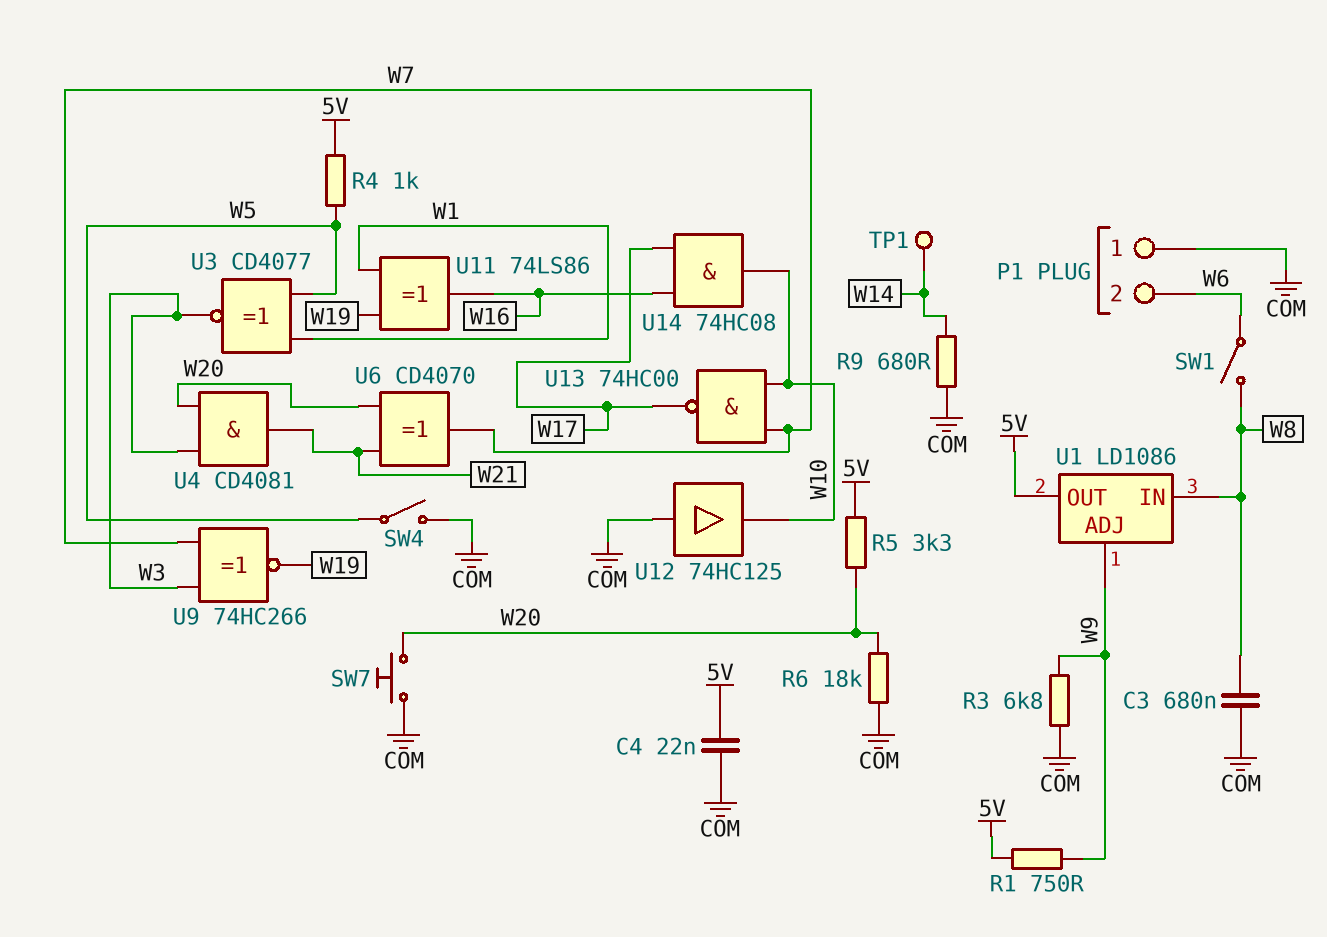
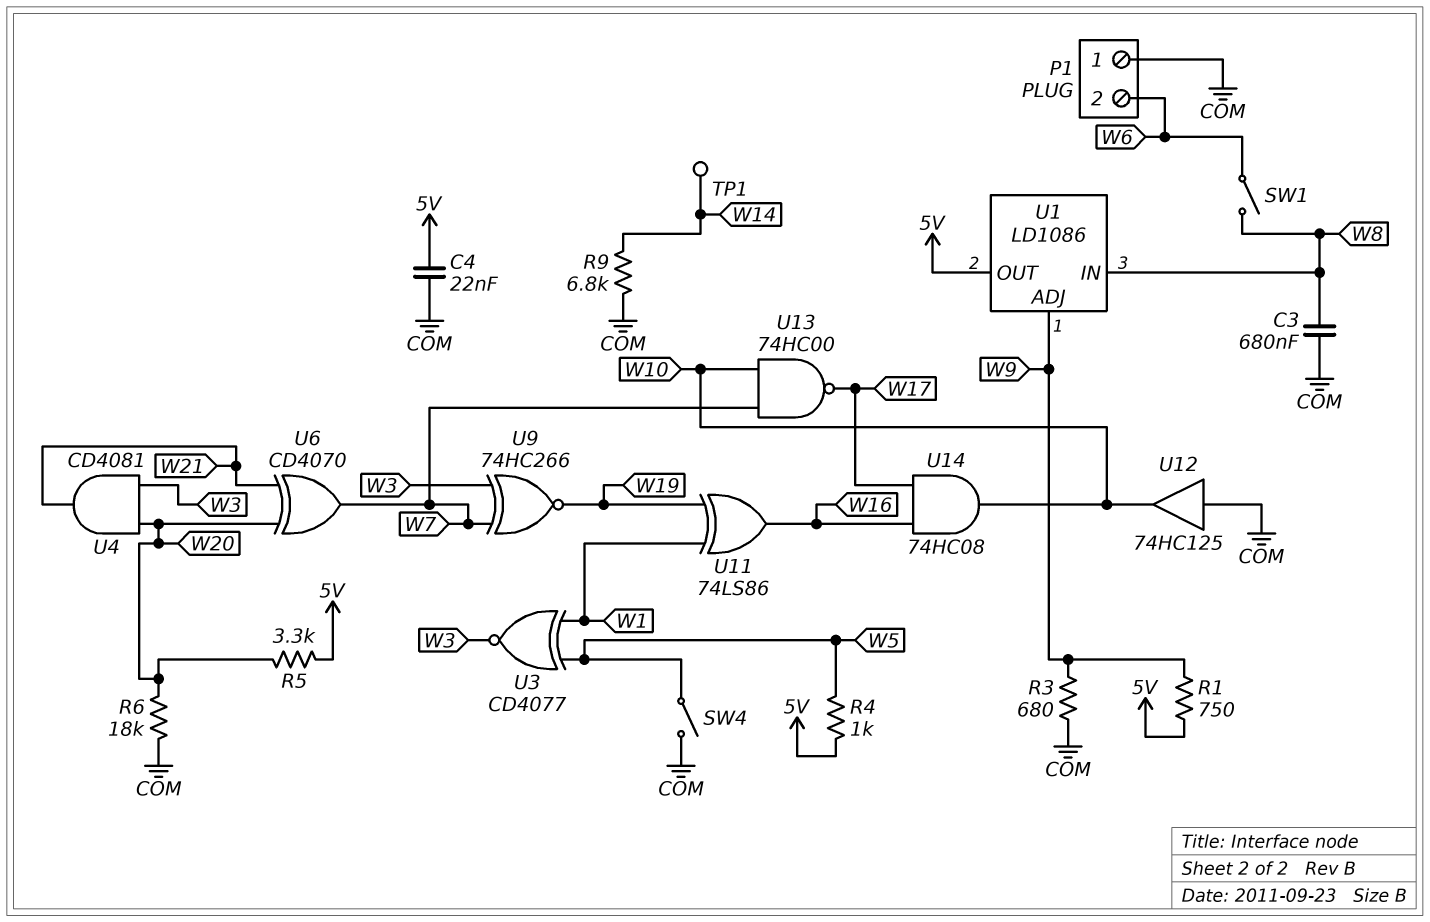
R3: 6.8k (COM, W9) -> 680 (COM, W9)
R9: 680 (COM, W14) -> 6.8k (COM, W14)
SW7: button (COM, W20) -> none

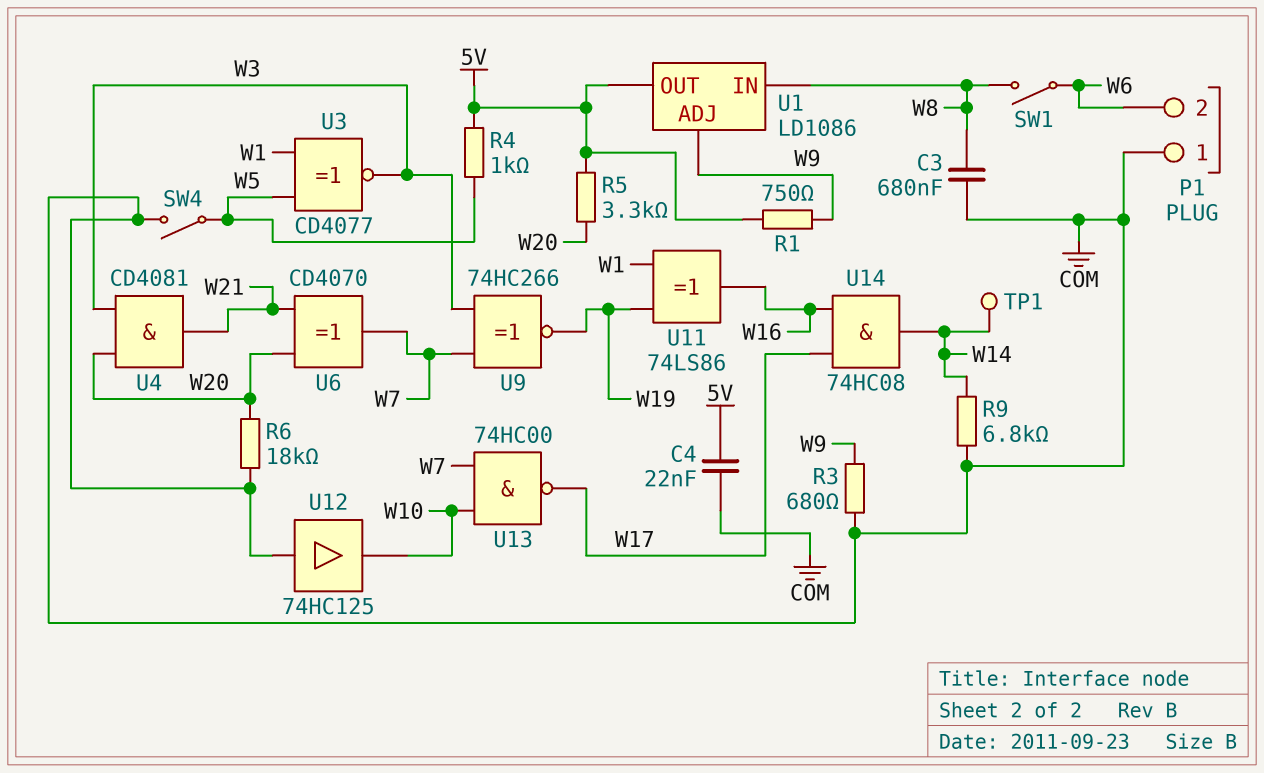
U14: AND 74HC08 (in W16, in W17, out W10) -> AND 74HC08 (in W16, in W17, out W14)

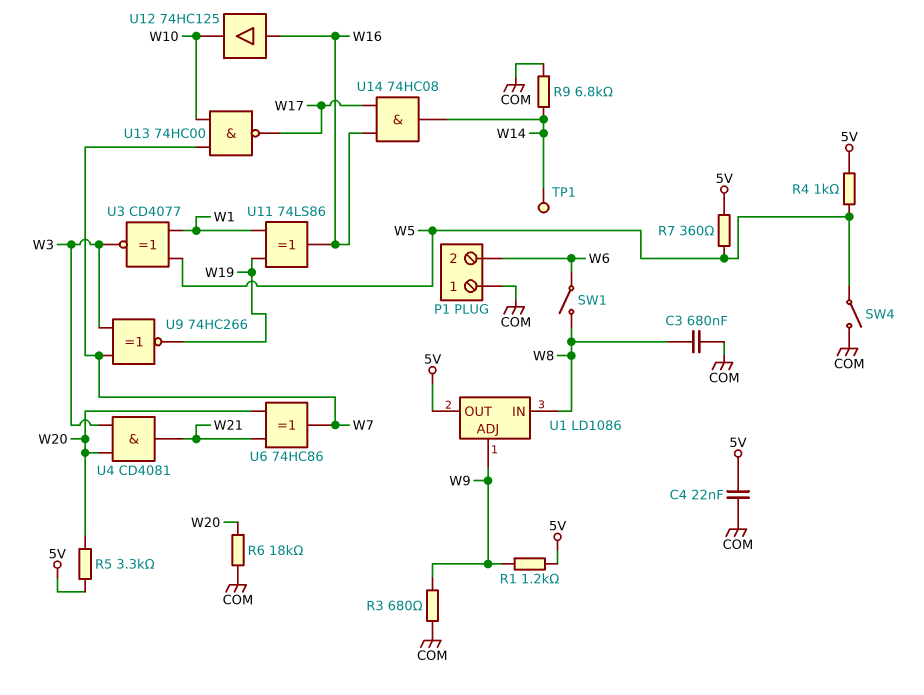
R1: 750 (5V, W9) -> 1.2k (5V, W9)
R7: none -> 360 (5V, W5)
U6: XOR CD4070 (in W20, in W21, out W7) -> XOR 74HC86 (in W20, in W21, out W7)
U12: buffer 74HC125 (in COM, out W10) -> buffer 74HC125 (in W16, out W10)

